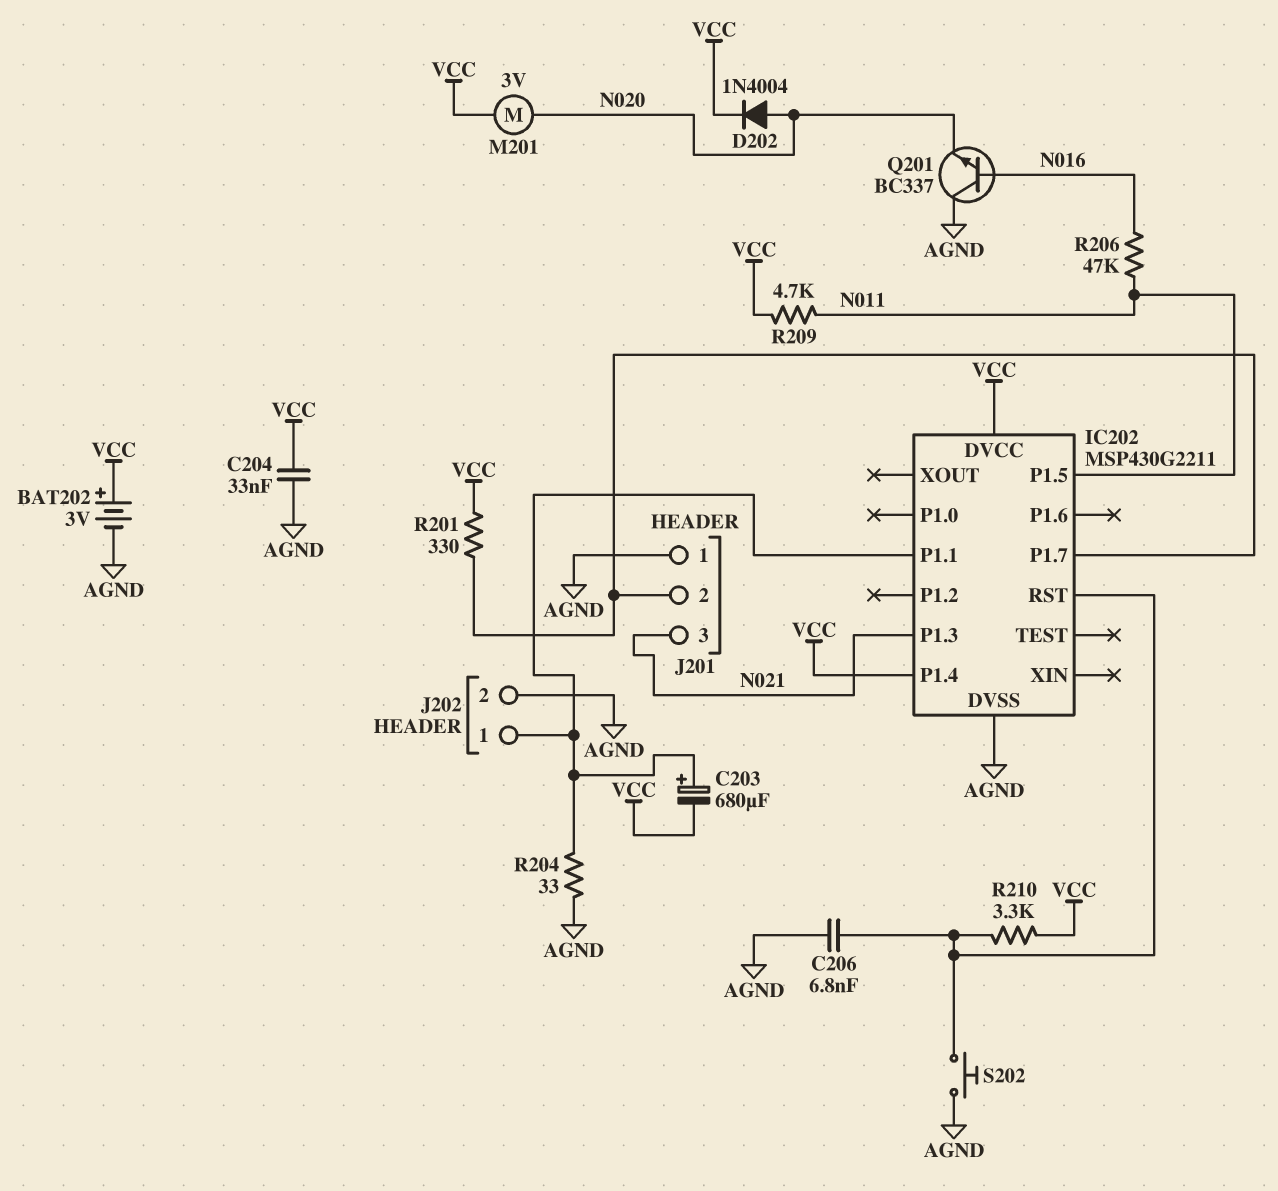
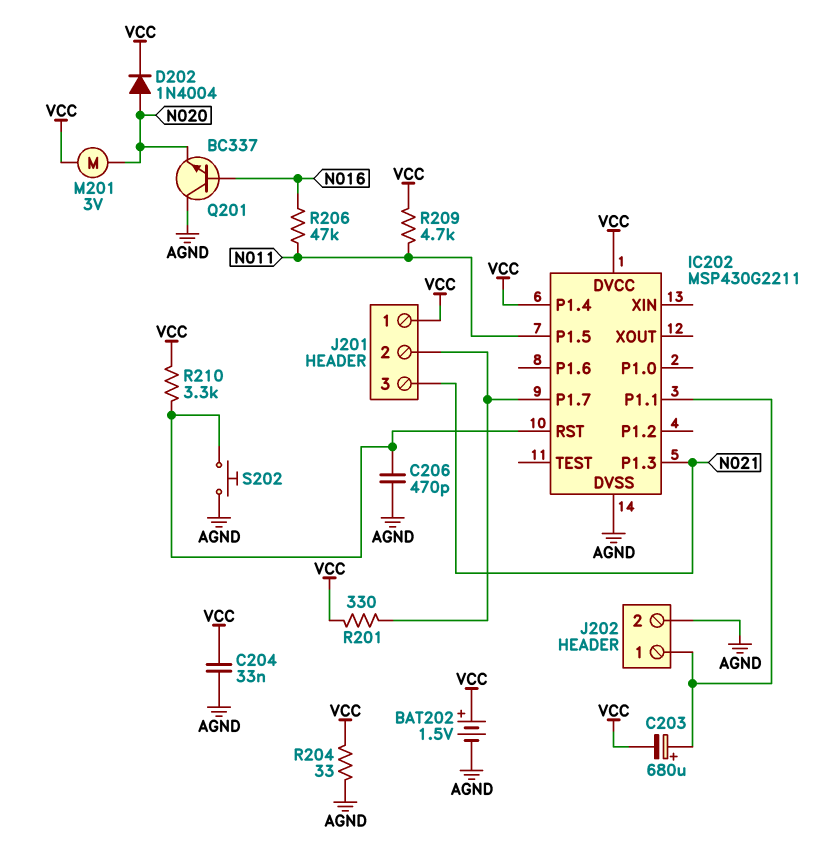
BAT202: 3V (plus VCC, minus AGND) -> 1.5V (plus VCC, minus AGND)
C206: 6.8nF (AGND, IC202/RST) -> 470pF (AGND, IC202/RST)
J201 pin 1: AGND -> VCC
R204: 33 (AGND, IC202/P1.1) -> 33 (AGND, VCC)

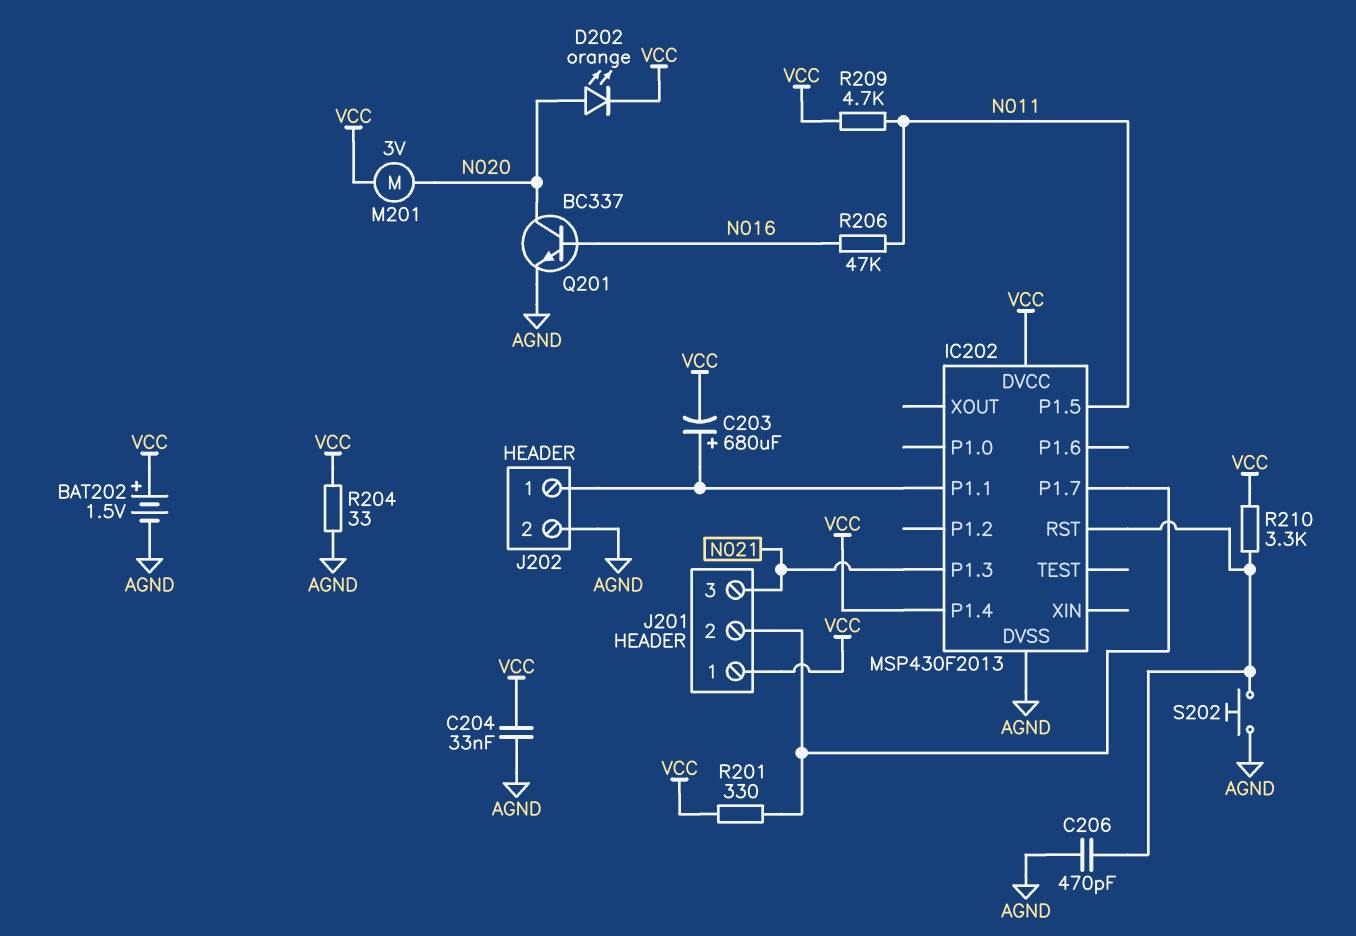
D202: diode 1N4004 (A N020, K VCC) -> LED orange (A N020, K VCC)
IC202: MSP430G2211 -> MSP430F2013
Q201: NPN BC337 (B N016, C AGND, E N020) -> NPN BC337 (B N016, C N020, E AGND)

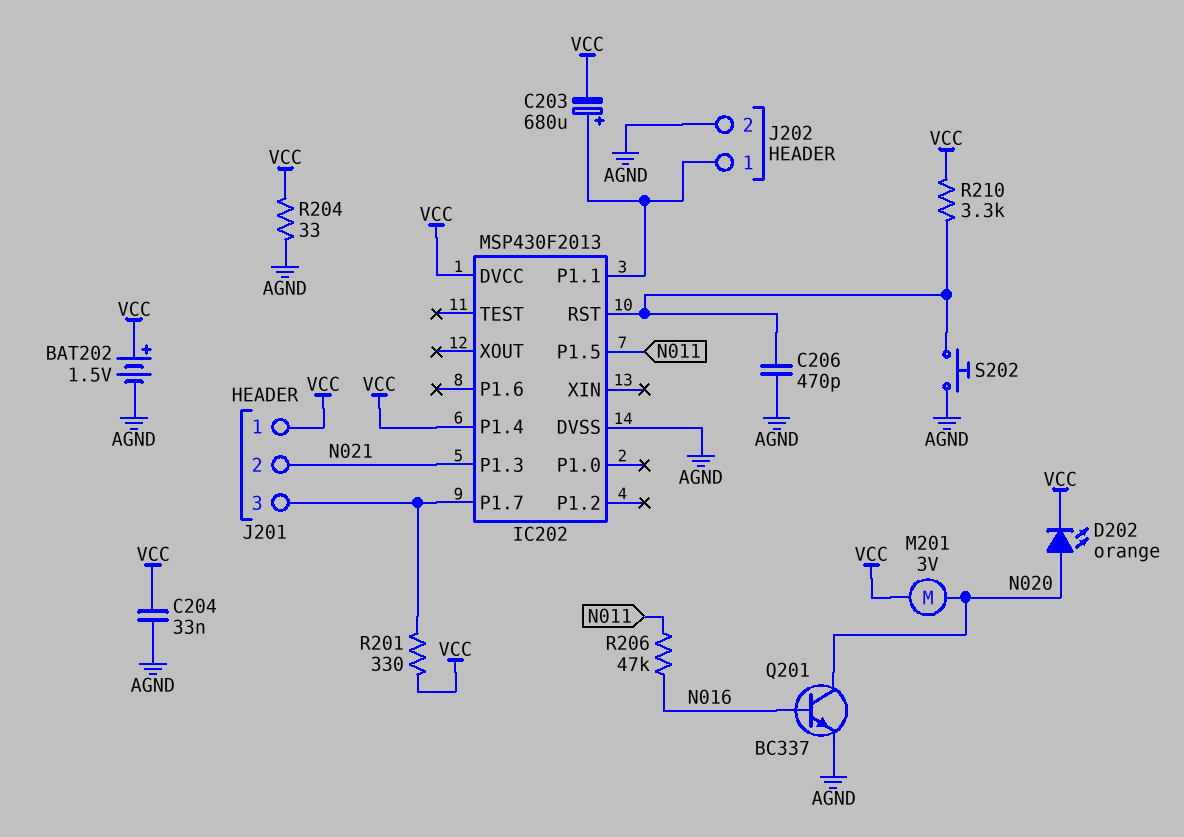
J201 pin 2: IC202/P1.7 -> N021
J201 pin 3: N021 -> IC202/P1.7
R209: 4.7k (N011, VCC) -> none

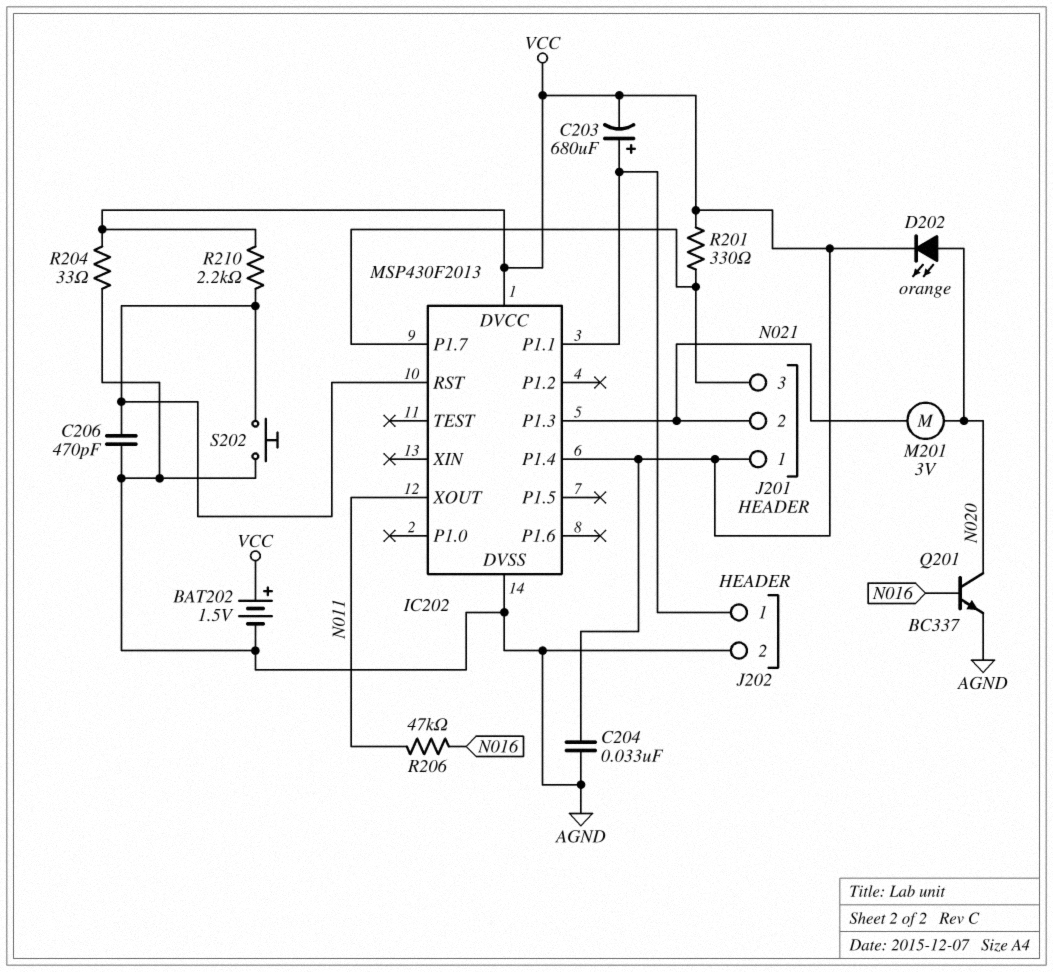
IC202 pin P1.5: N011 -> none
IC202 pin XOUT: none -> N011
M201: motor 3V (N020, VCC) -> motor 3V (N020, N021)
R210: 3.3k (IC202/RST, VCC) -> 2.2k (IC202/RST, VCC)

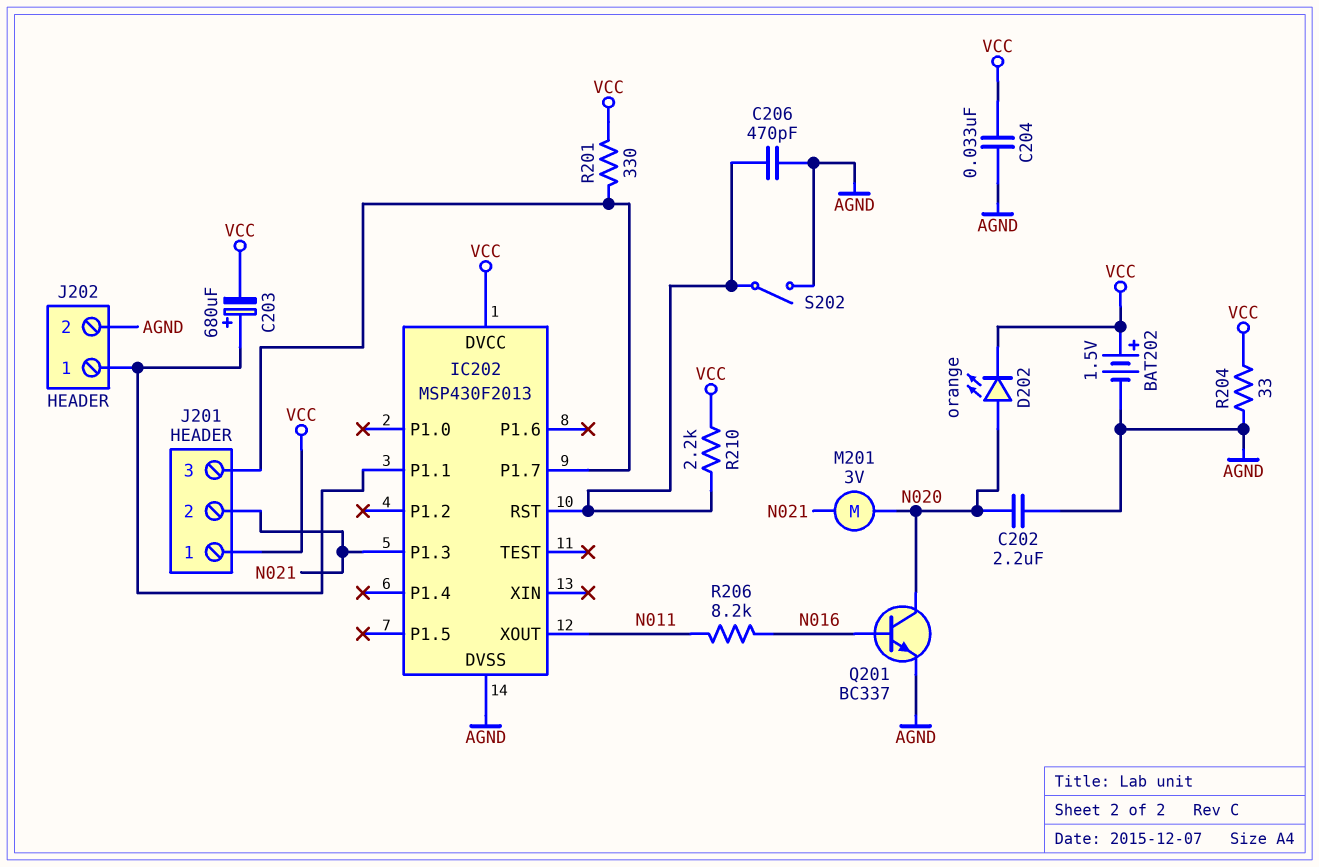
C202: none -> 2.2uF (AGND, N020)
IC202 pin P1.4: VCC -> none
R206: 47k (N011, N016) -> 8.2k (N011, N016)
S202: button (AGND, IC202/RST) -> switch (AGND, IC202/RST)

